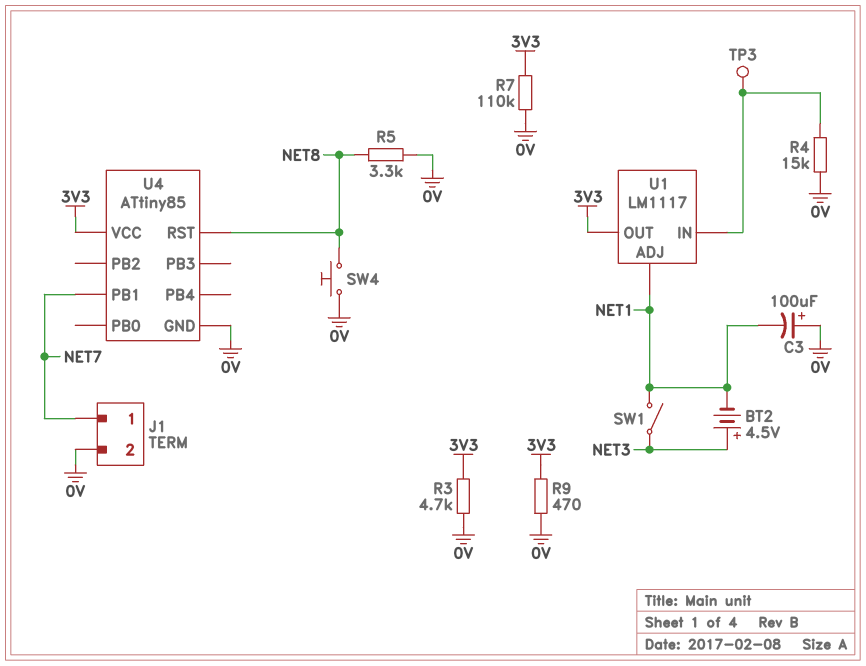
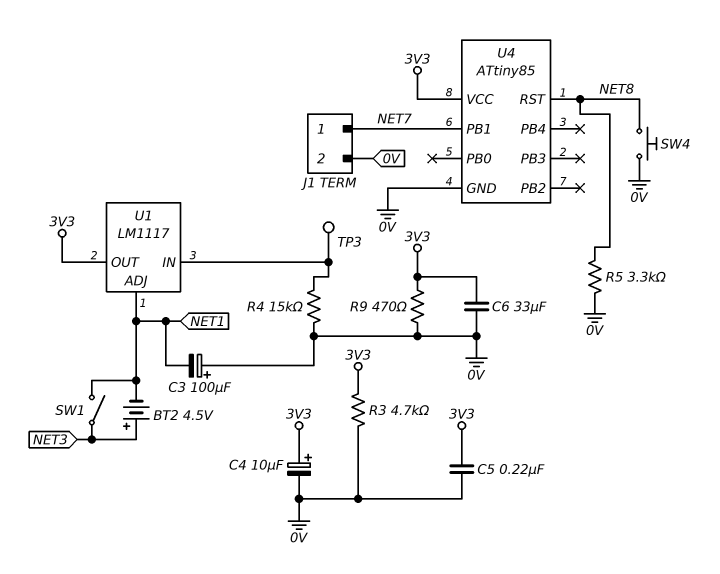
C4: none -> 10uF (plus 3V3, minus 0V)
C5: none -> 220nF (0V, 3V3)
C6: none -> 33uF (0V, 3V3)
R7: 110k (0V, 3V3) -> none

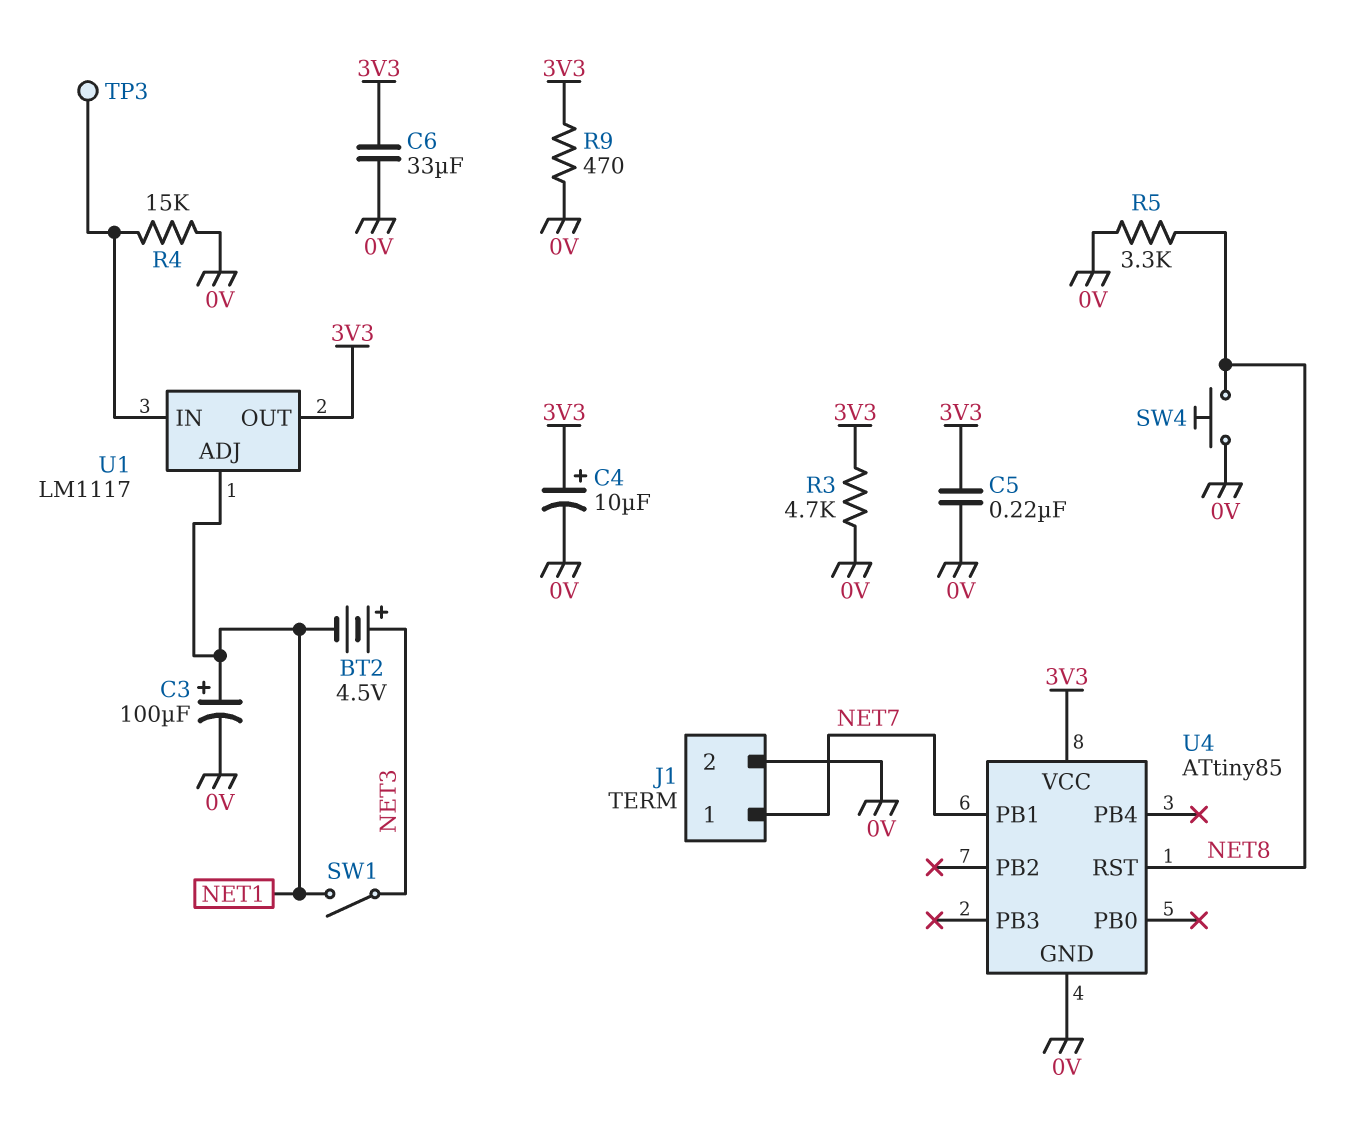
C3: 100uF (plus 0V, minus NET1) -> 100uF (plus NET1, minus 0V)

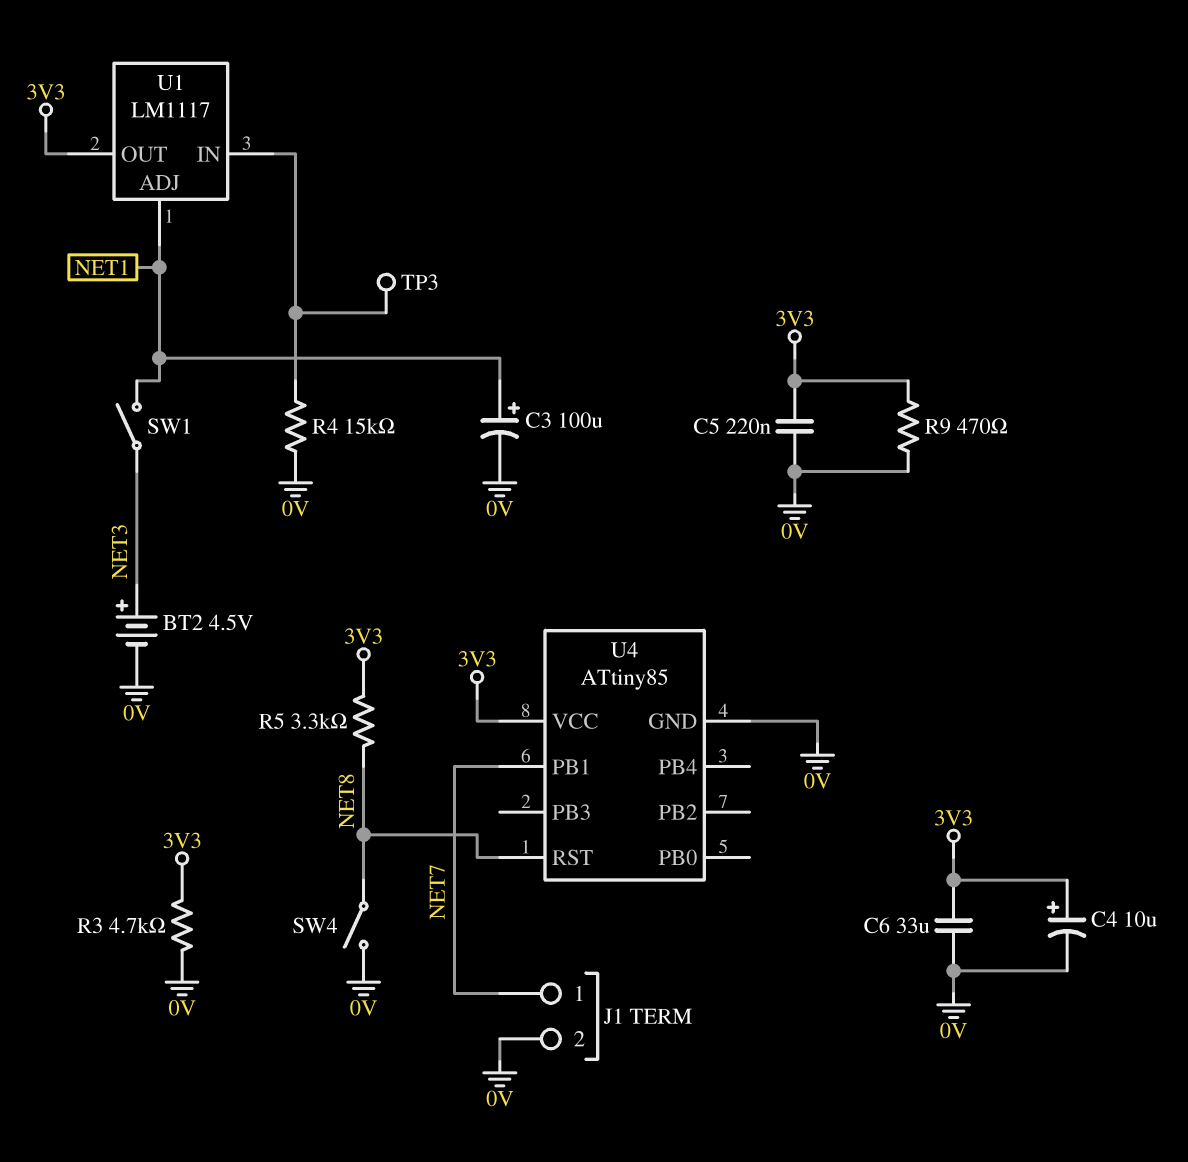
BT2: 4.5V (plus NET3, minus NET1) -> 4.5V (plus NET3, minus 0V)
R5: 3.3k (0V, NET8) -> 3.3k (3V3, NET8)
SW4: button (0V, NET8) -> switch (0V, NET8)

